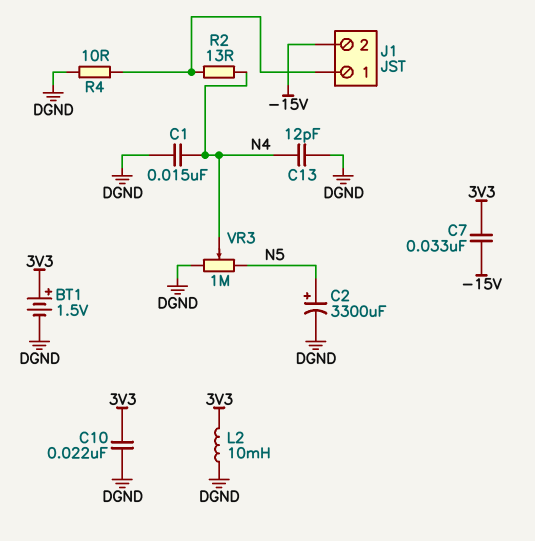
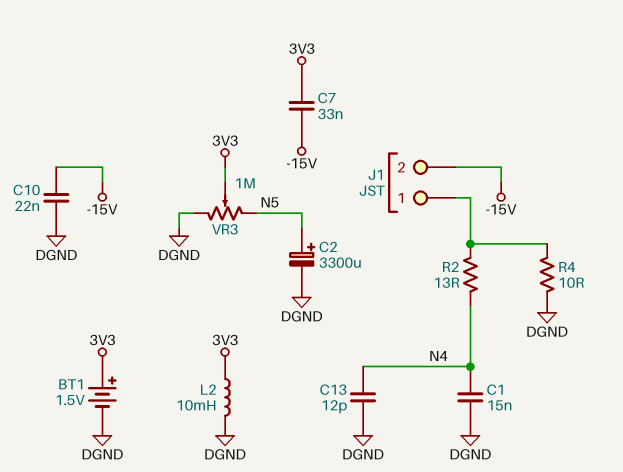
C10: 22nF (3V3, DGND) -> 22nF (-15V, DGND)
VR3: 1M (DGND, N5, wiper N4) -> 1M (DGND, N5, wiper 3V3)

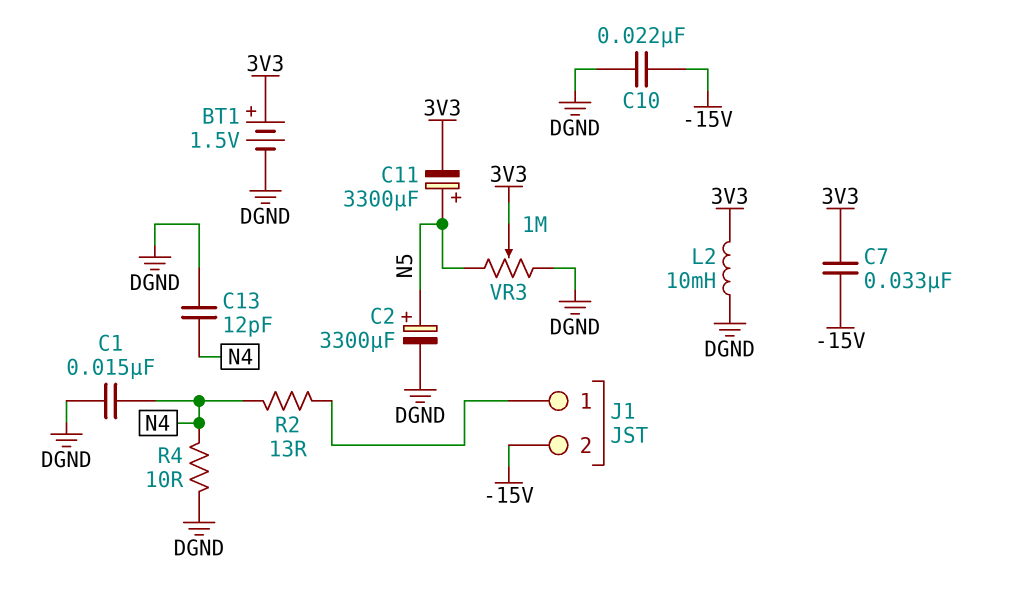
C11: none -> 3300uF (plus N5, minus 3V3)
R4: 10 (DGND, J1/1) -> 10 (DGND, N4)

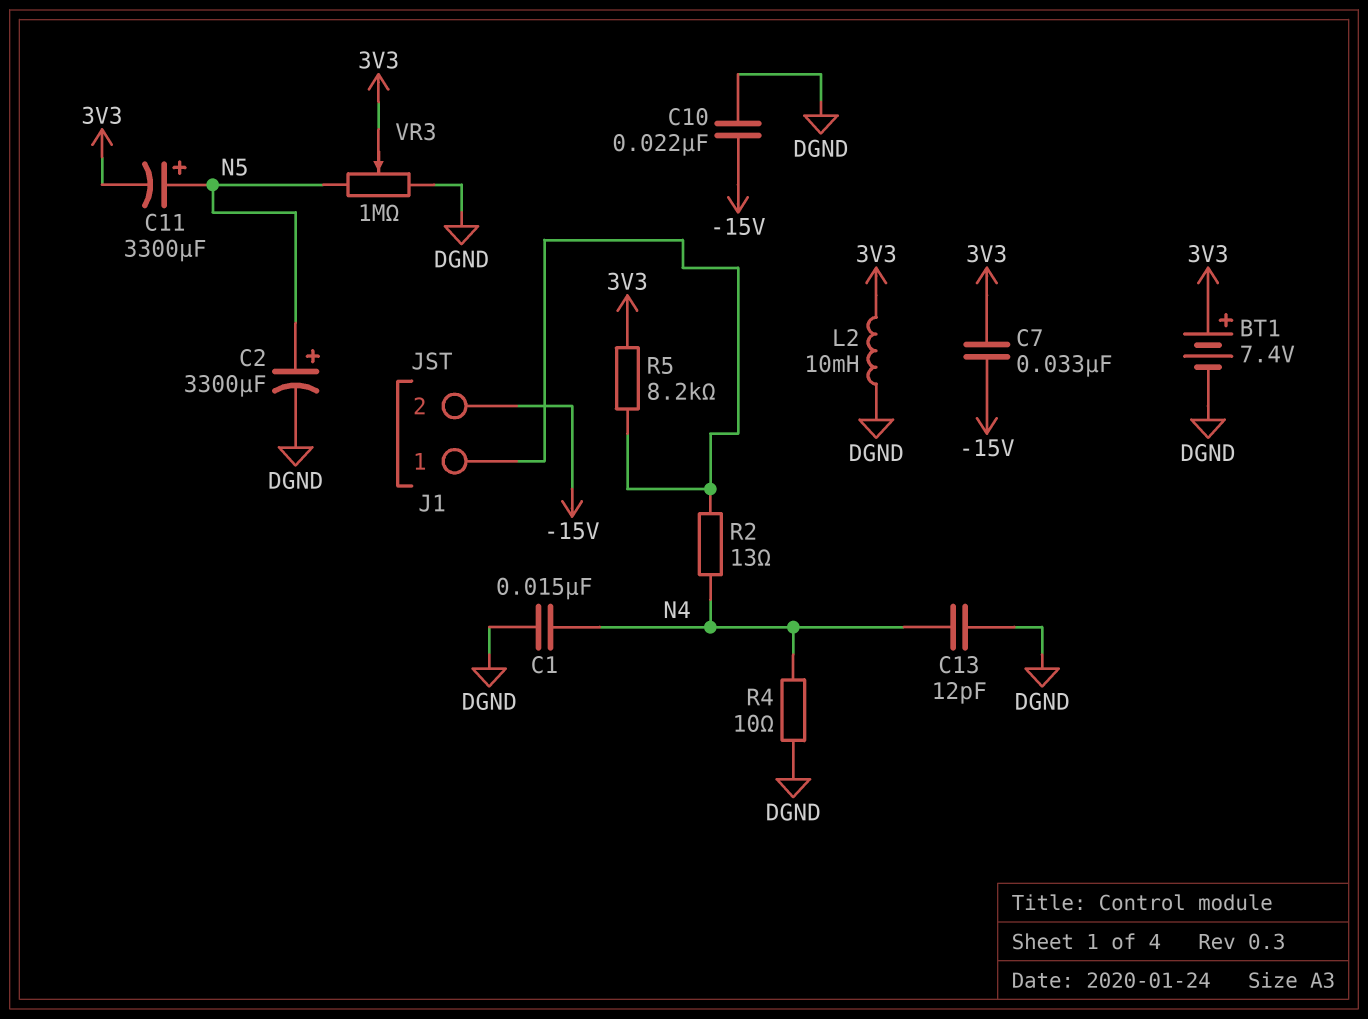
BT1: 1.5V (plus 3V3, minus DGND) -> 7.4V (plus 3V3, minus DGND)
R5: none -> 8.2k (3V3, J1/1)

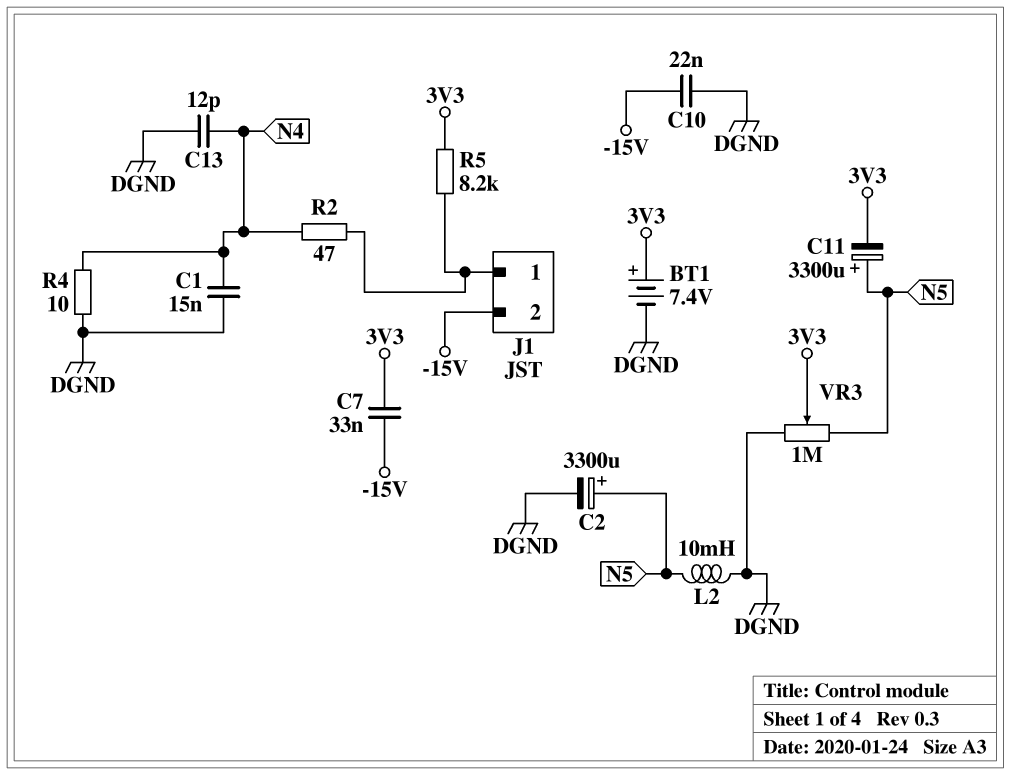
L2: 10mH (3V3, DGND) -> 10mH (DGND, N5)
R2: 13 (J1/1, N4) -> 47 (J1/1, N4)

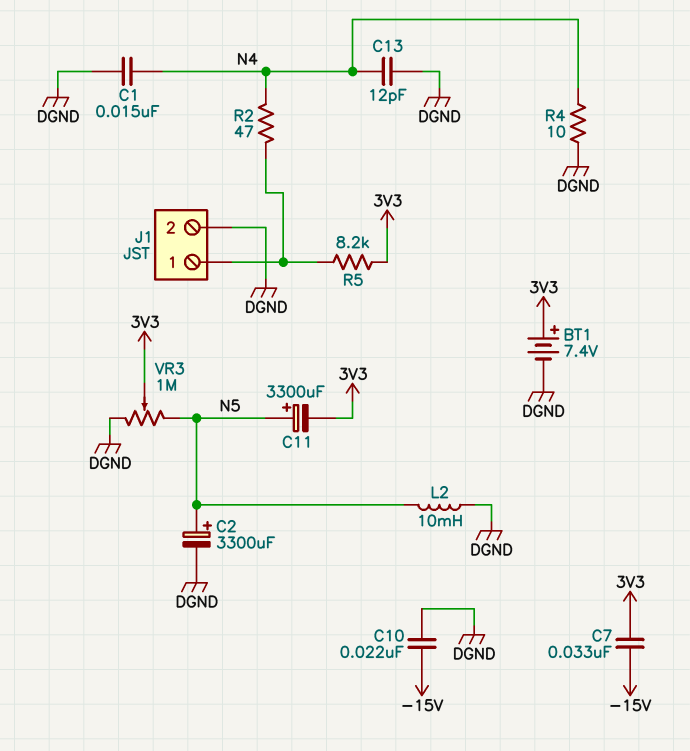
J1 pin 2: -15V -> DGND

